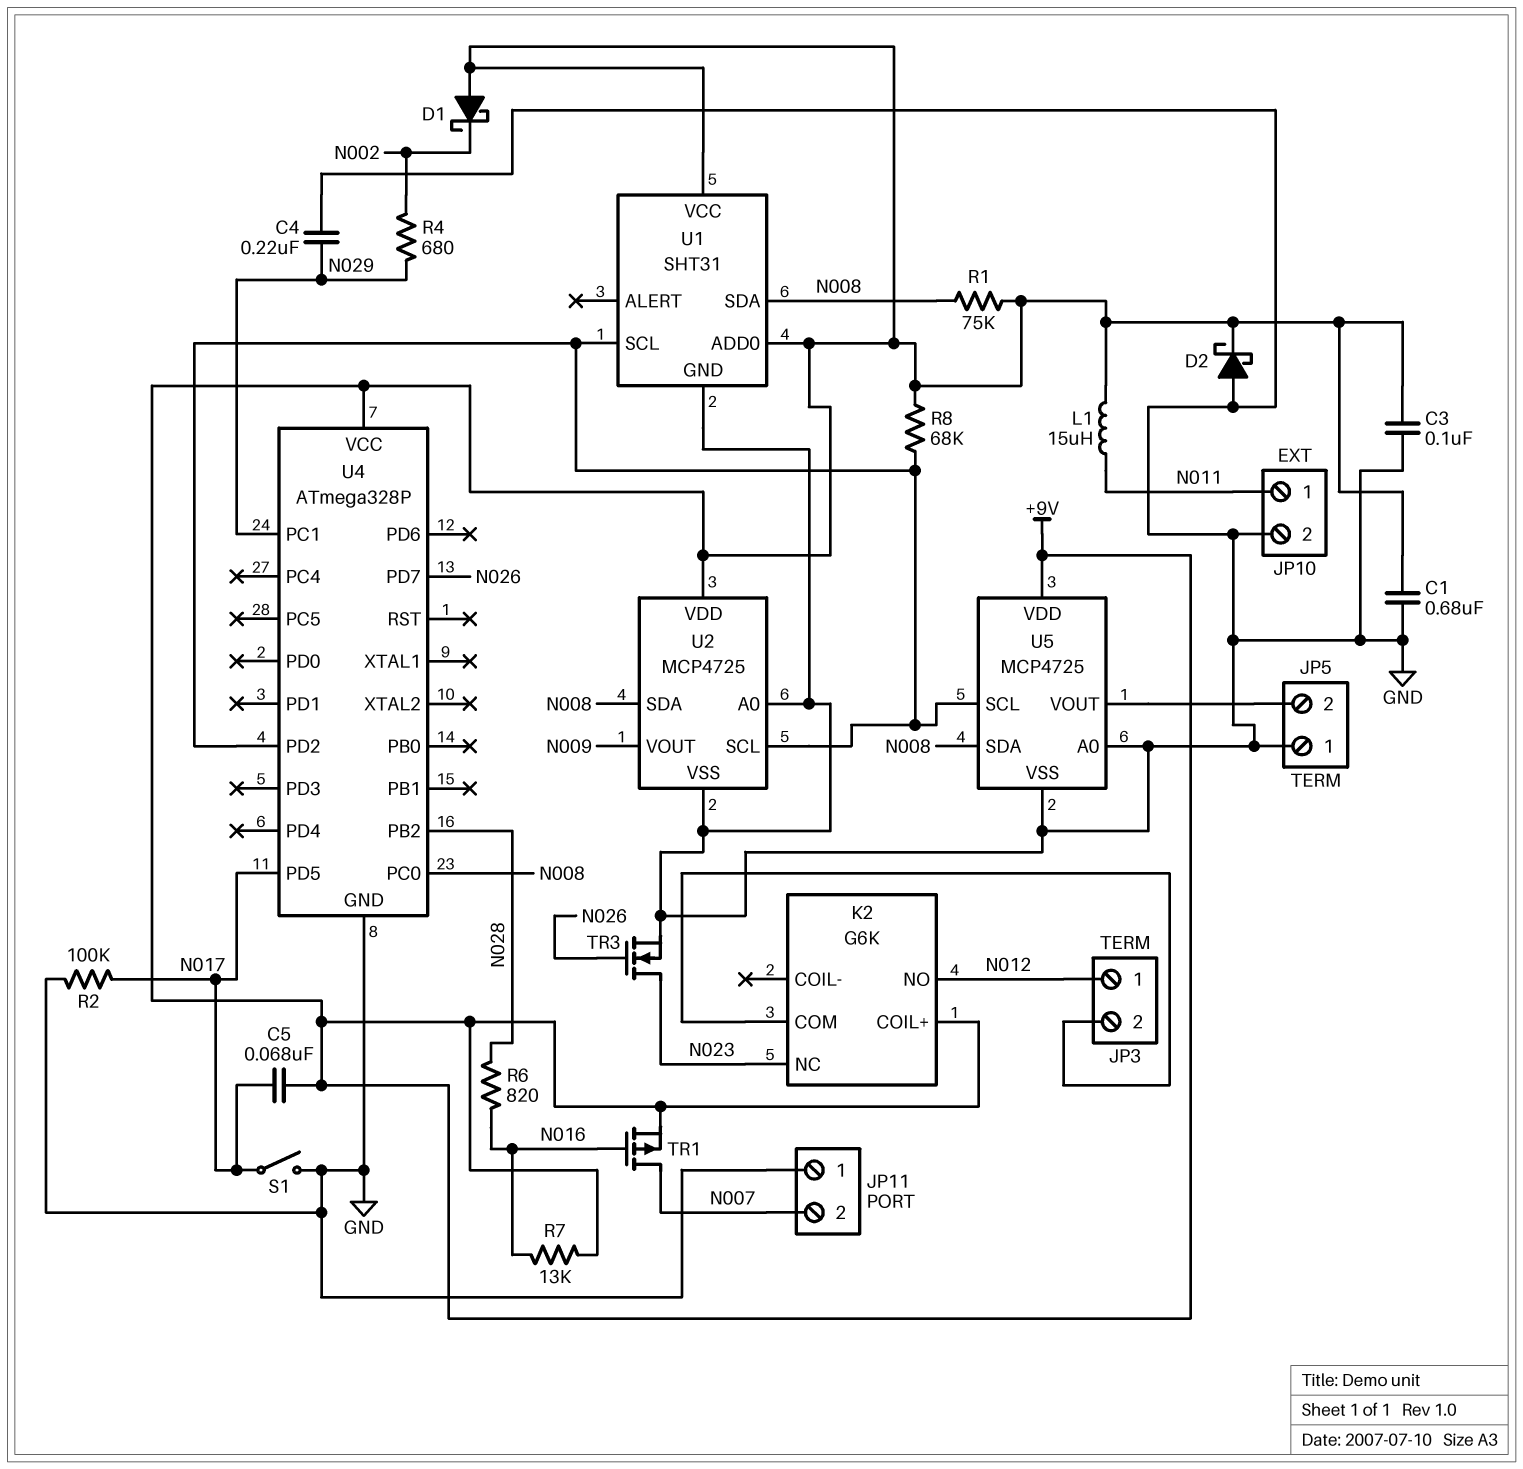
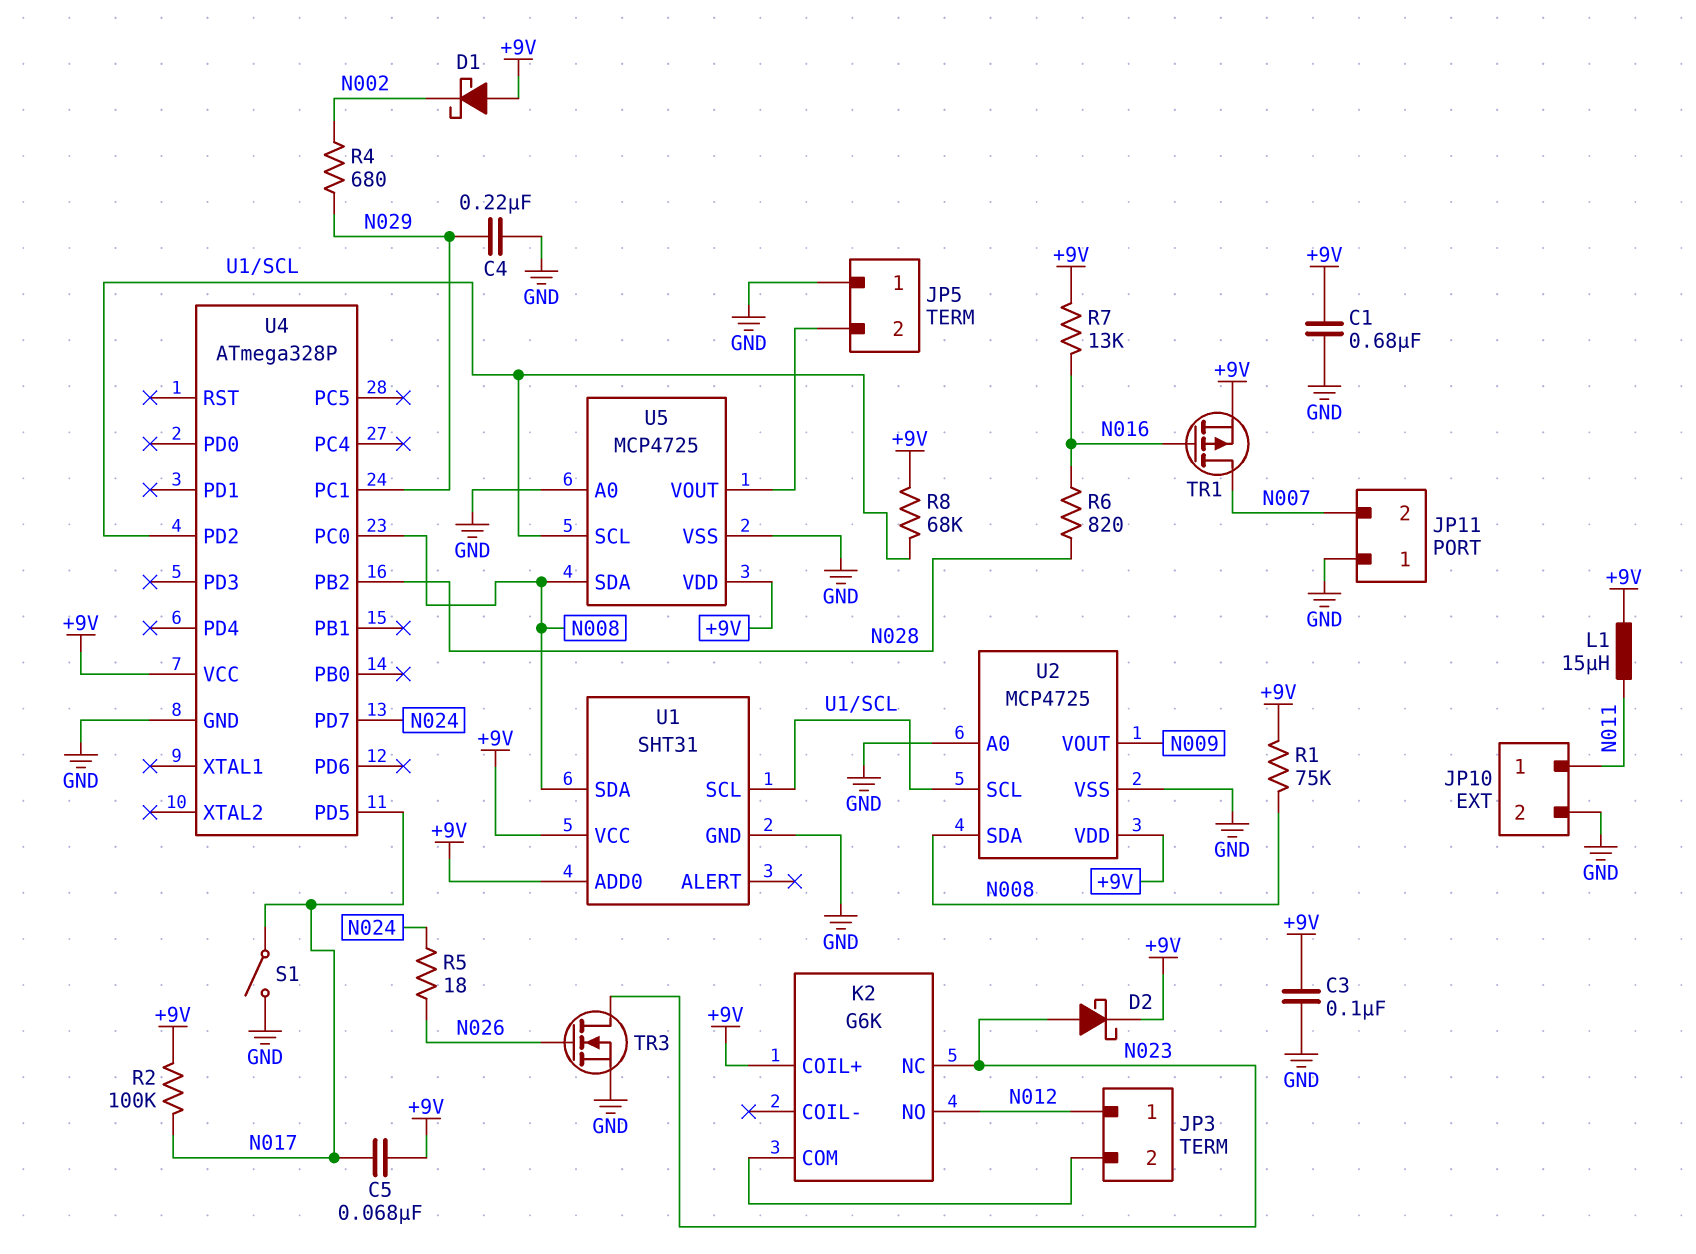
D2: schottky (A GND, K +9V) -> schottky (A N023, K +9V)
R2: 100k (GND, N017) -> 100k (+9V, N017)
R5: none -> 18 (N024, N026)
U4 pin PD7: N026 -> N024

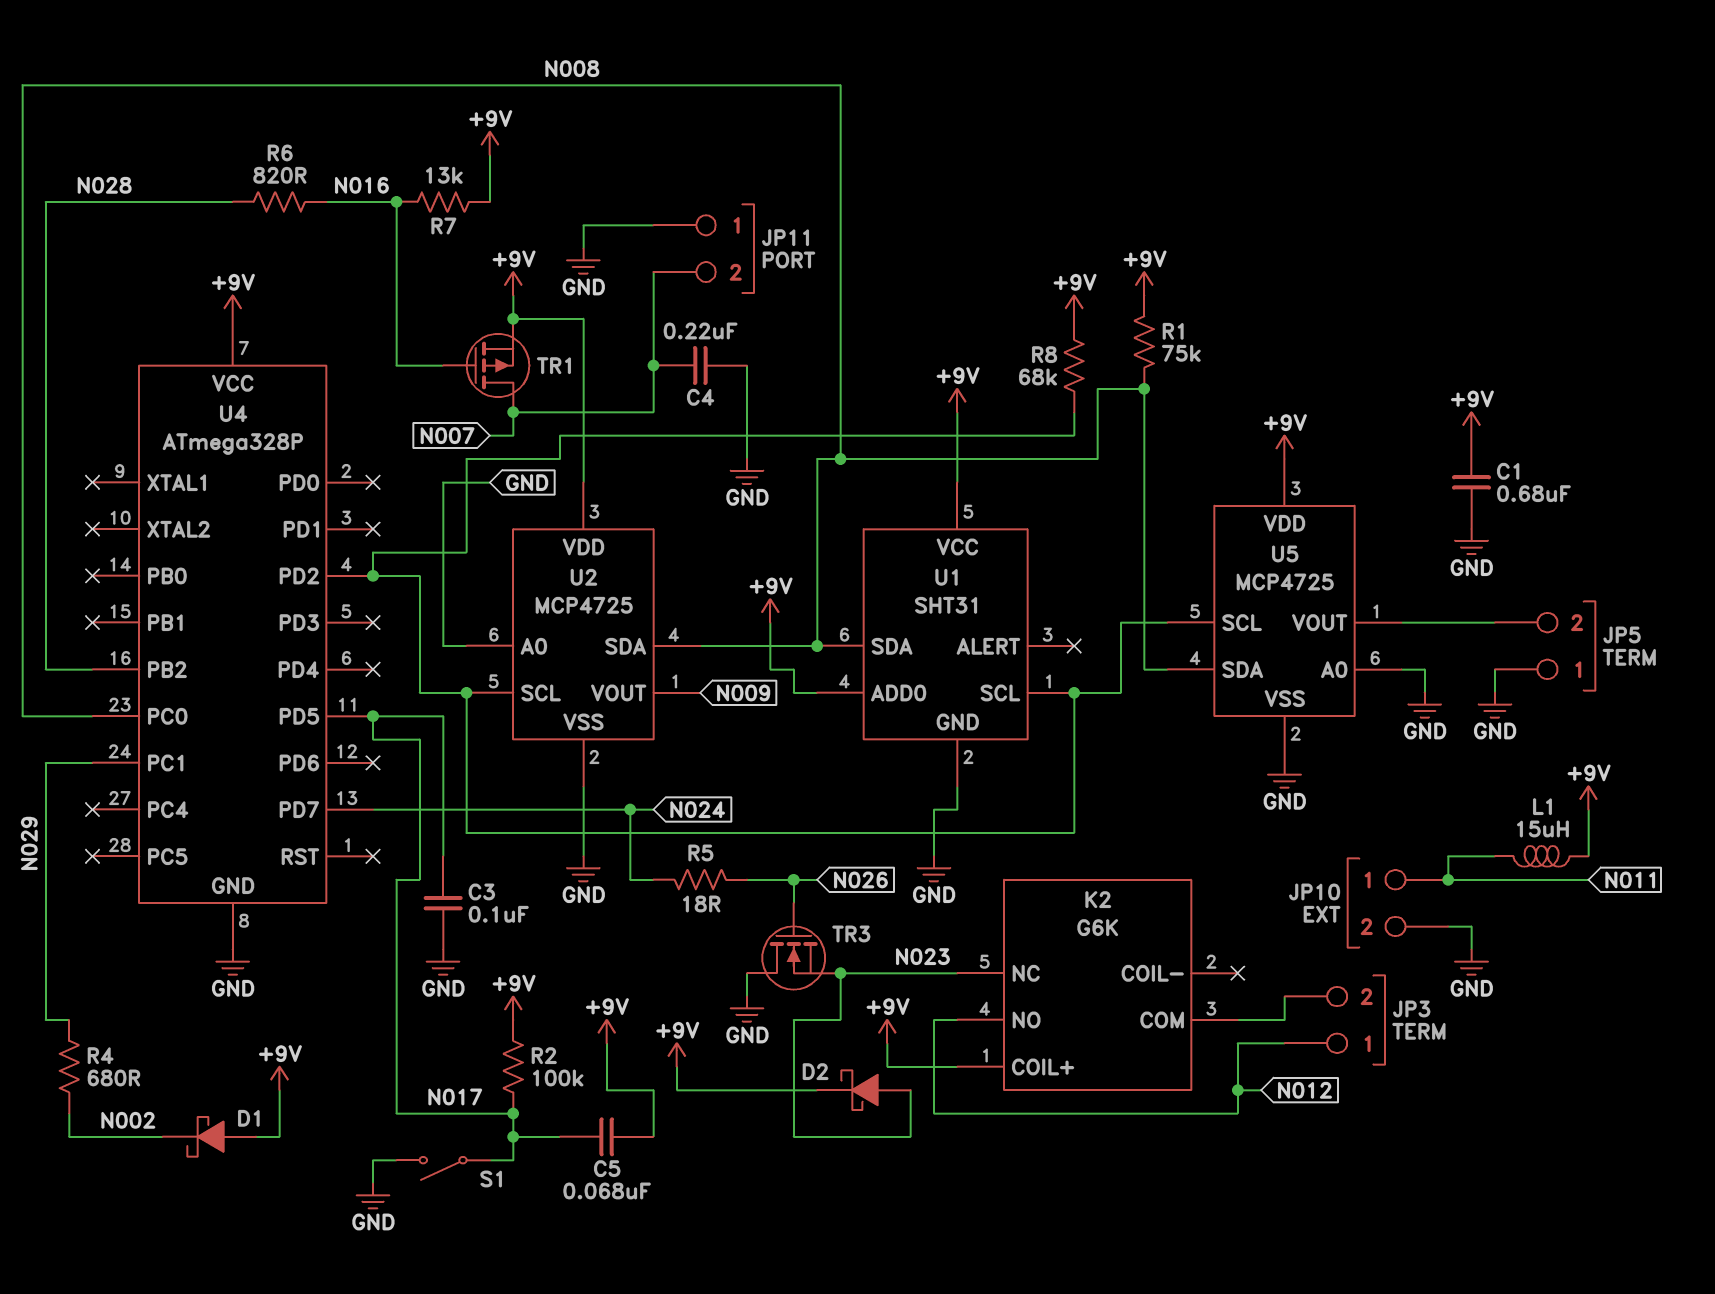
C3: 100nF (+9V, GND) -> 100nF (GND, N017)
C4: 220nF (GND, N029) -> 220nF (GND, N007)
TR3: NMOS (G N026, D N023, S GND) -> NMOS (G N026, D GND, S N023)

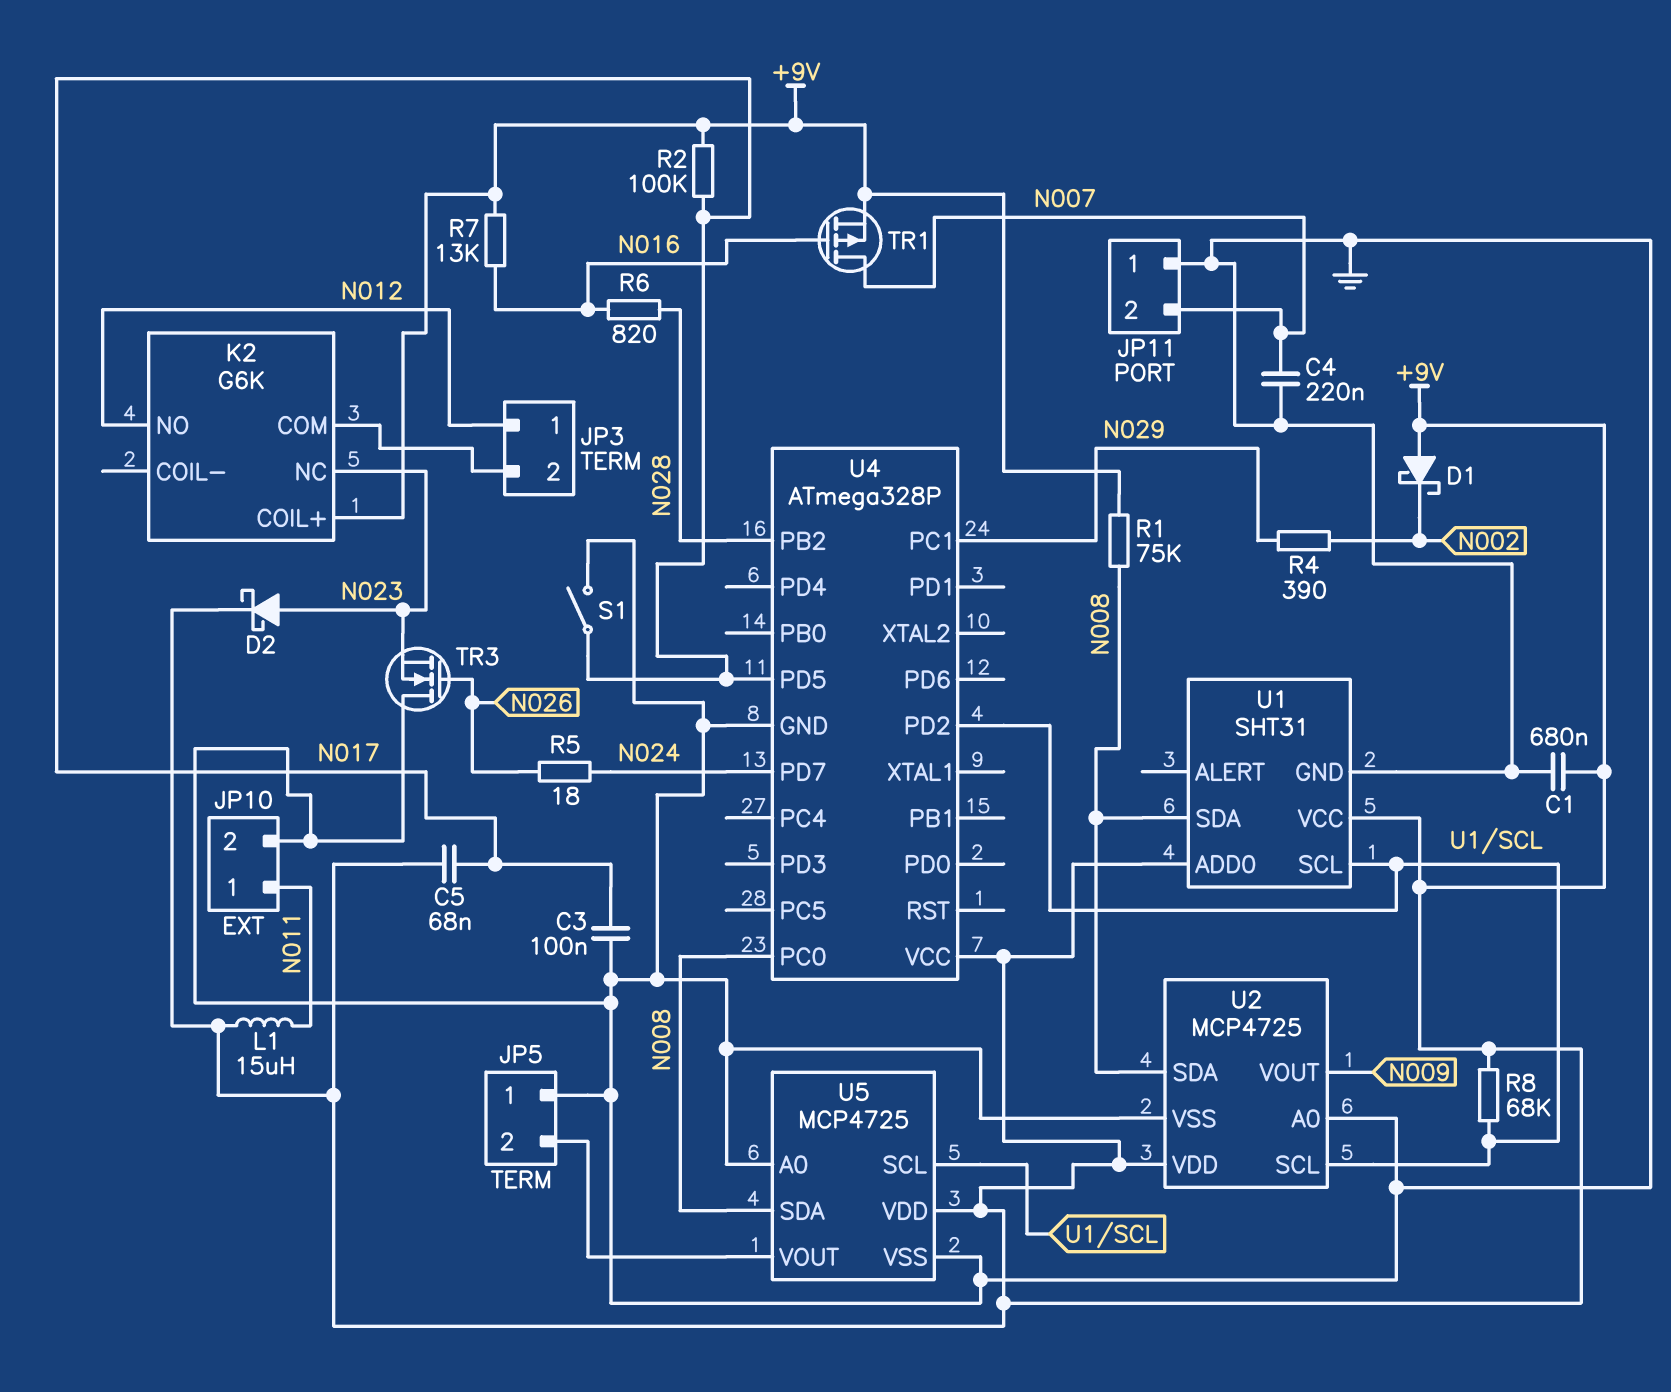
R4: 680 (N002, N029) -> 390 (N002, N029)

